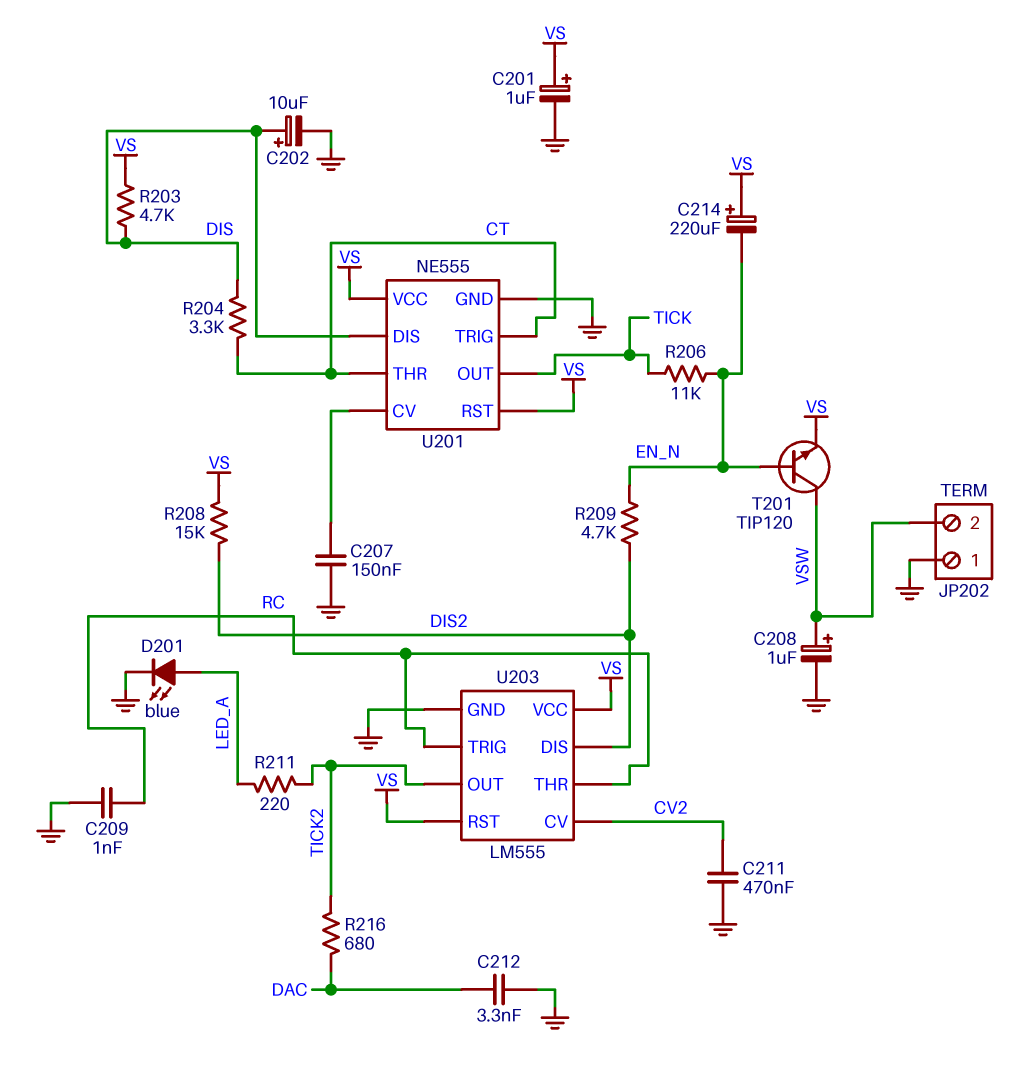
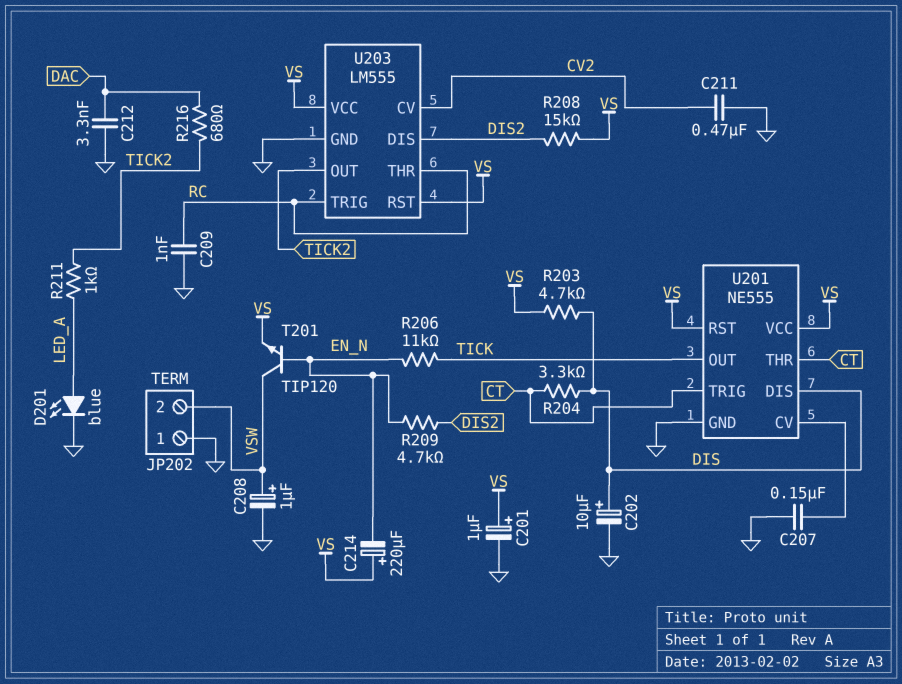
R211: 220 (LED_A, TICK2) -> 1k (LED_A, TICK2)

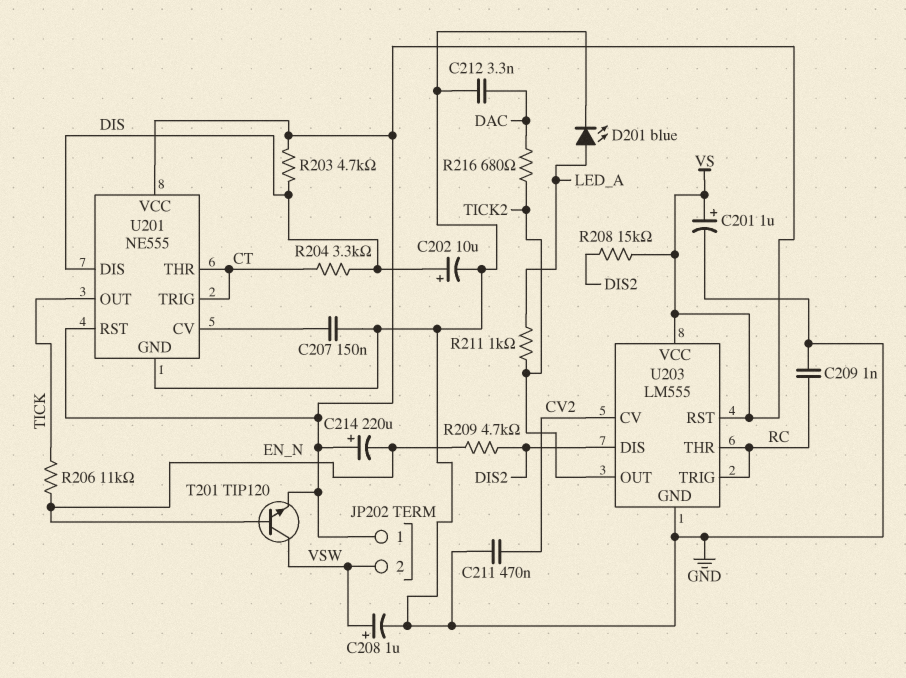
JP202 pin 1: GND -> VS

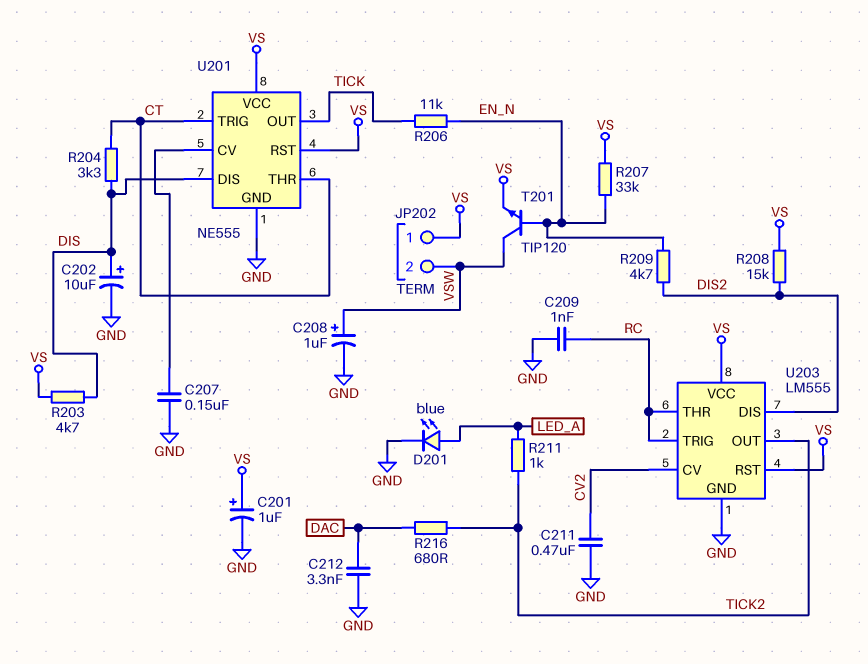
C214: 220uF (plus VS, minus EN_N) -> none
R207: none -> 33k (EN_N, VS)

